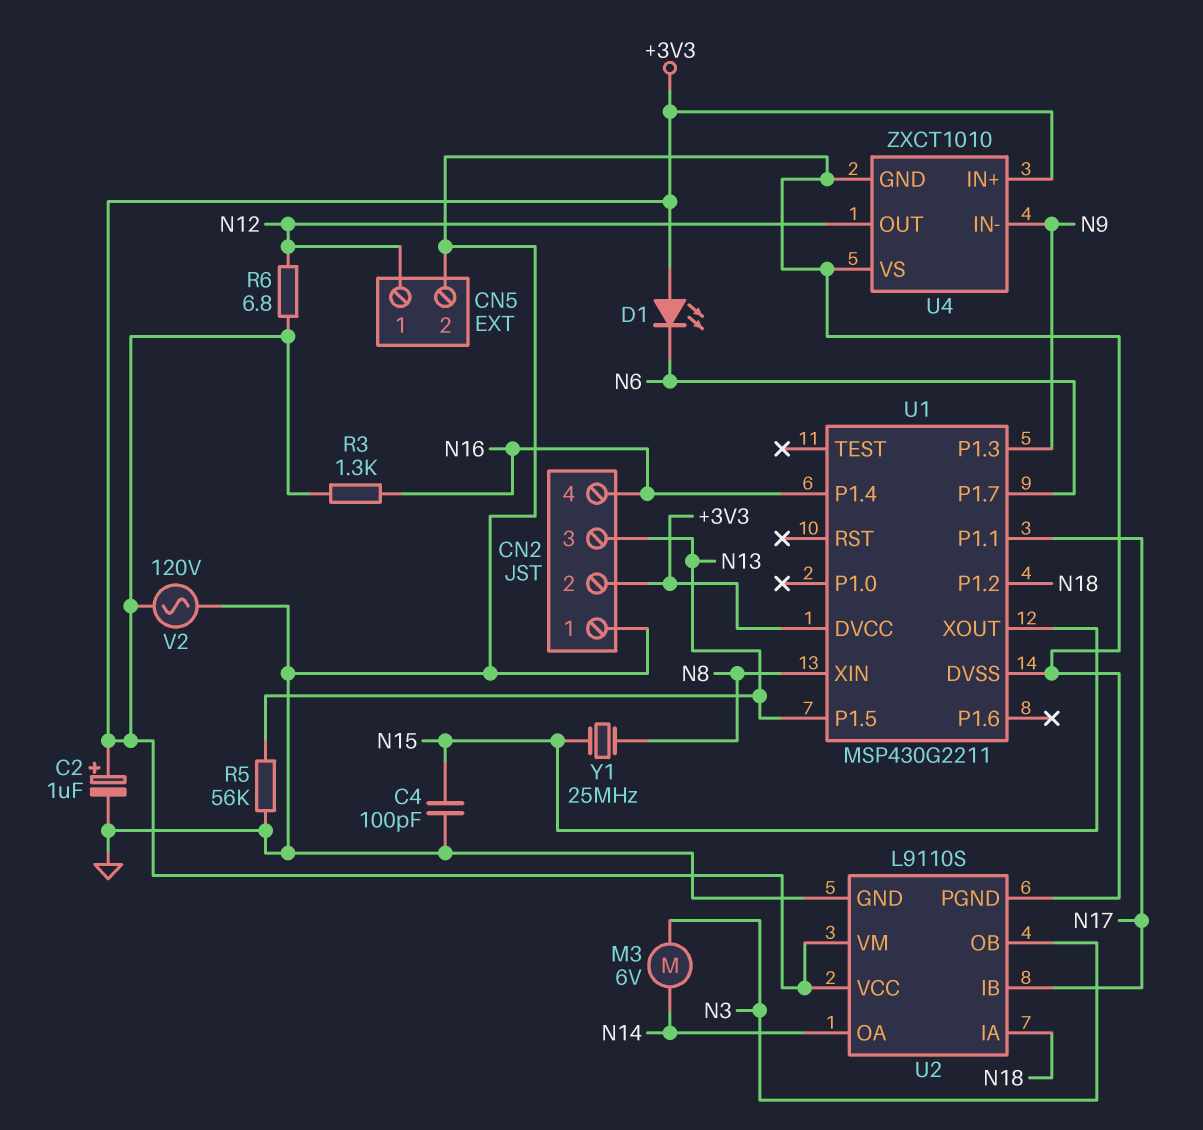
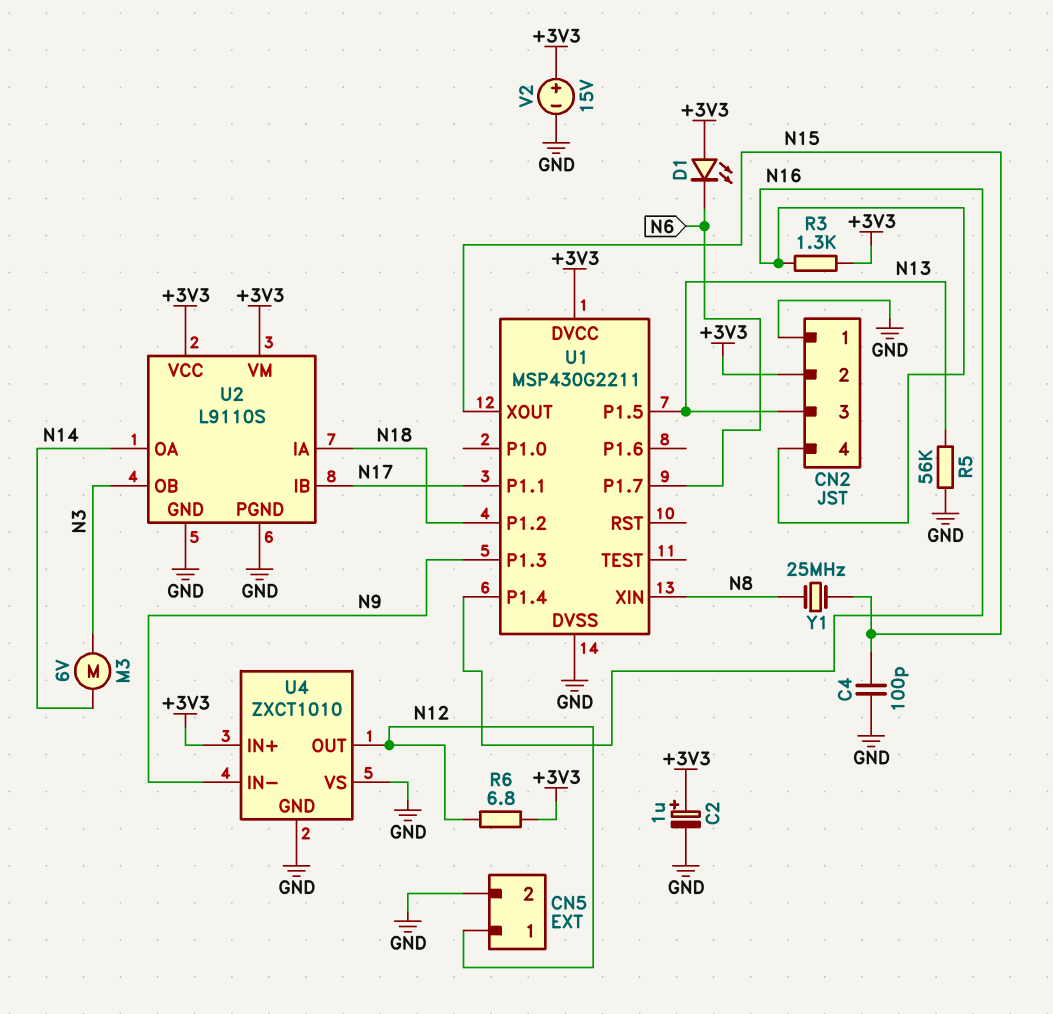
V2: AC 120V (+3V3, GND) -> 15V (plus +3V3, minus GND)

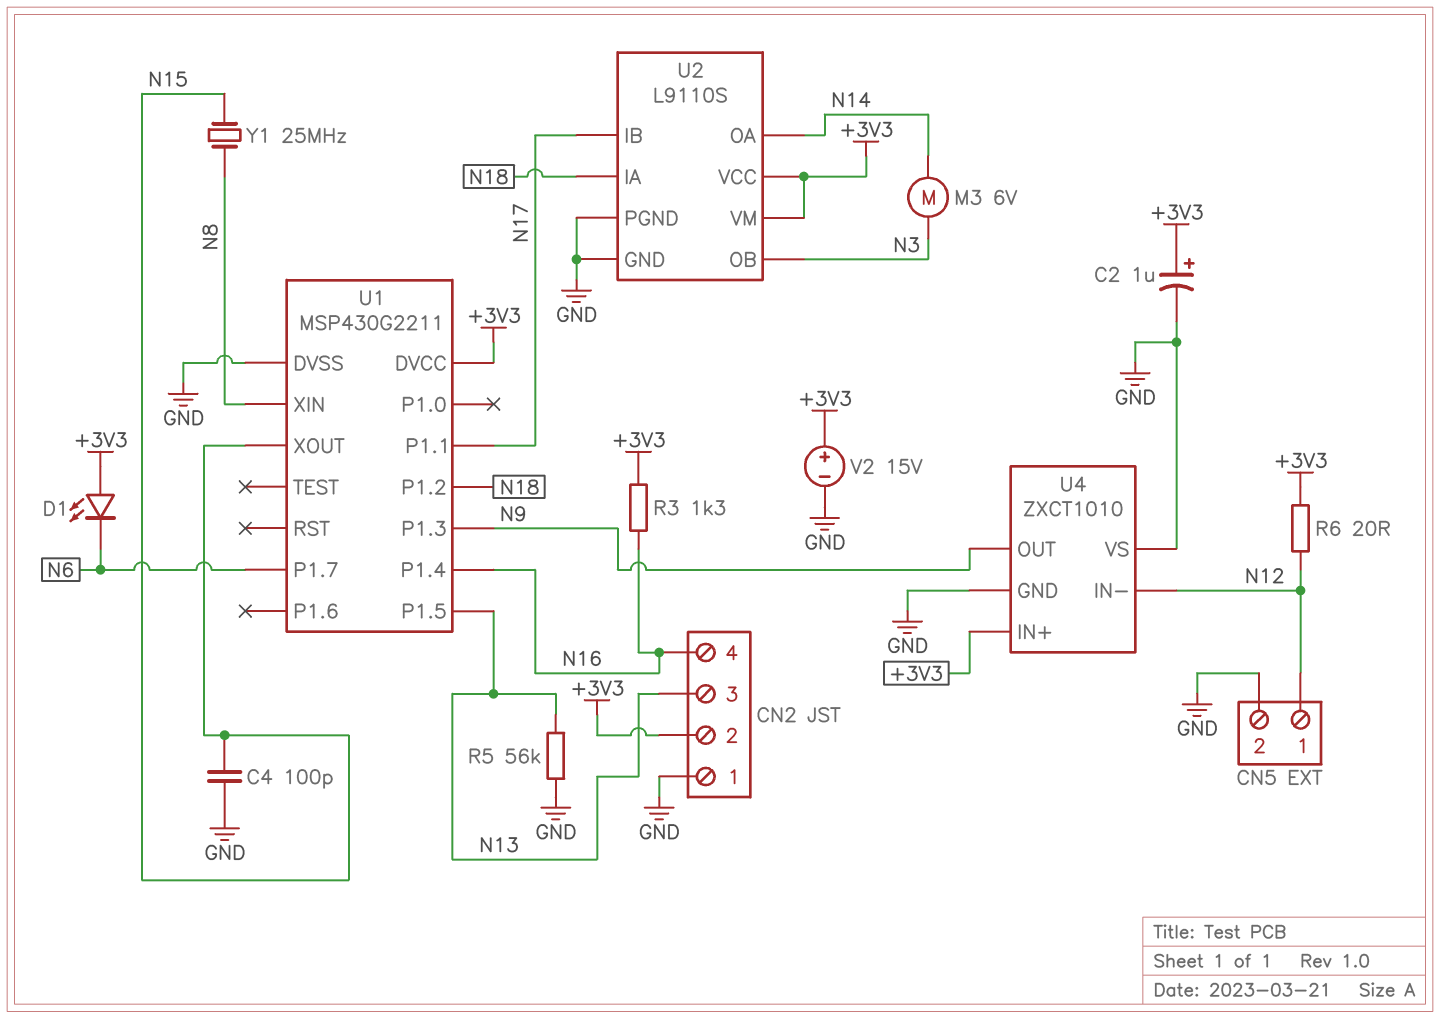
R6: 6.8 (+3V3, N12) -> 20 (+3V3, N12)
U4 pin IN-: N9 -> N12
U4 pin OUT: N12 -> N9

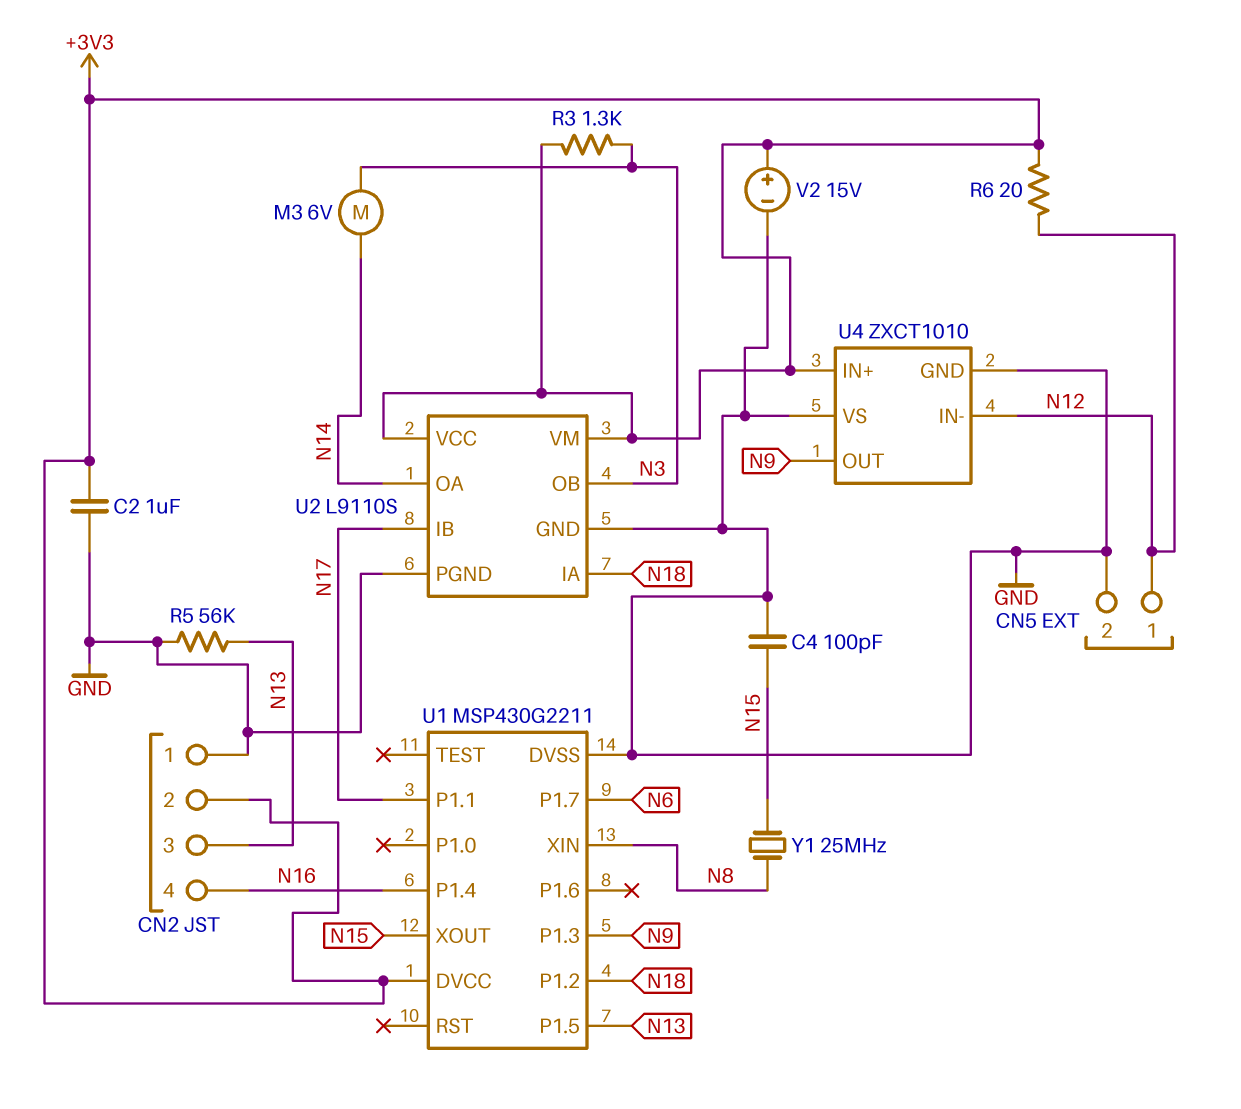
C2: 1uF (plus +3V3, minus GND) -> 1uF (+3V3, GND)
D1: LED (A +3V3, K N6) -> none
R3: 1.3k (+3V3, N16) -> 1.3k (+3V3, N3)

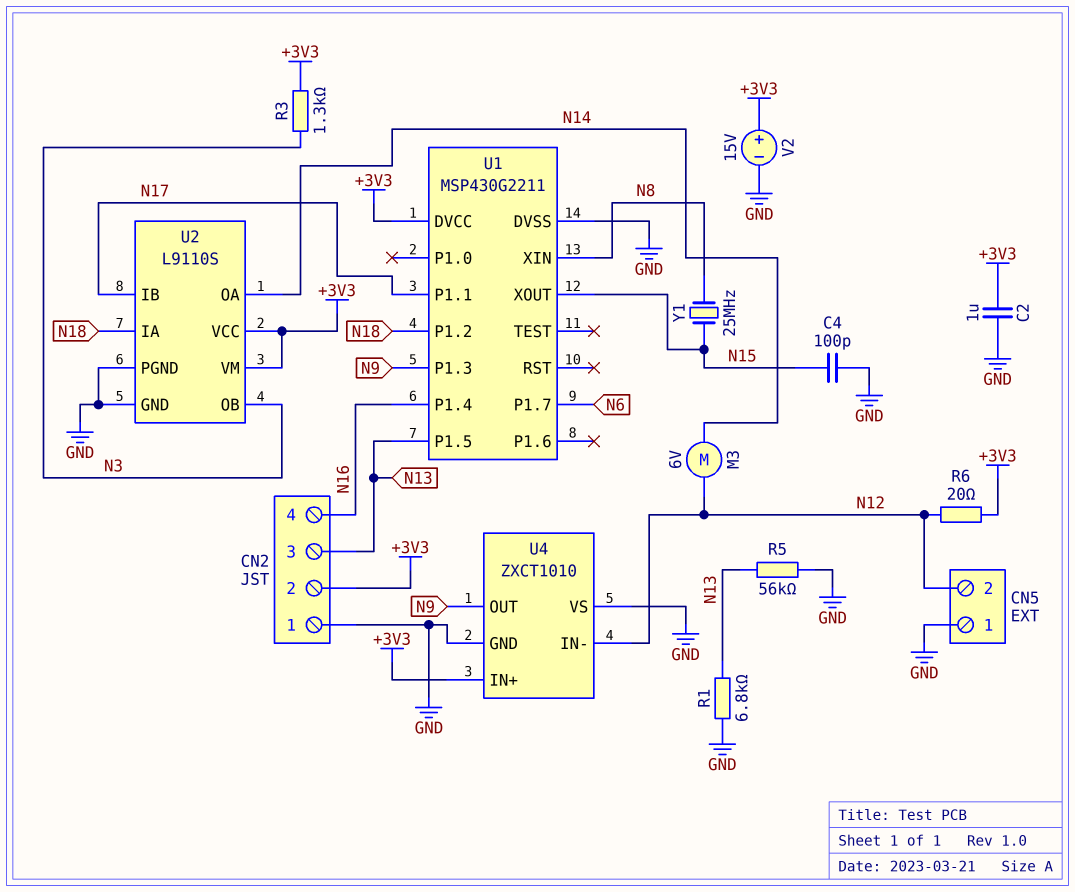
CN5 pin 1: N12 -> GND
CN5 pin 2: GND -> N12
M3: motor 6V (N3, N14) -> motor 6V (N12, N14)
R1: none -> 6.8k (GND, N13)

